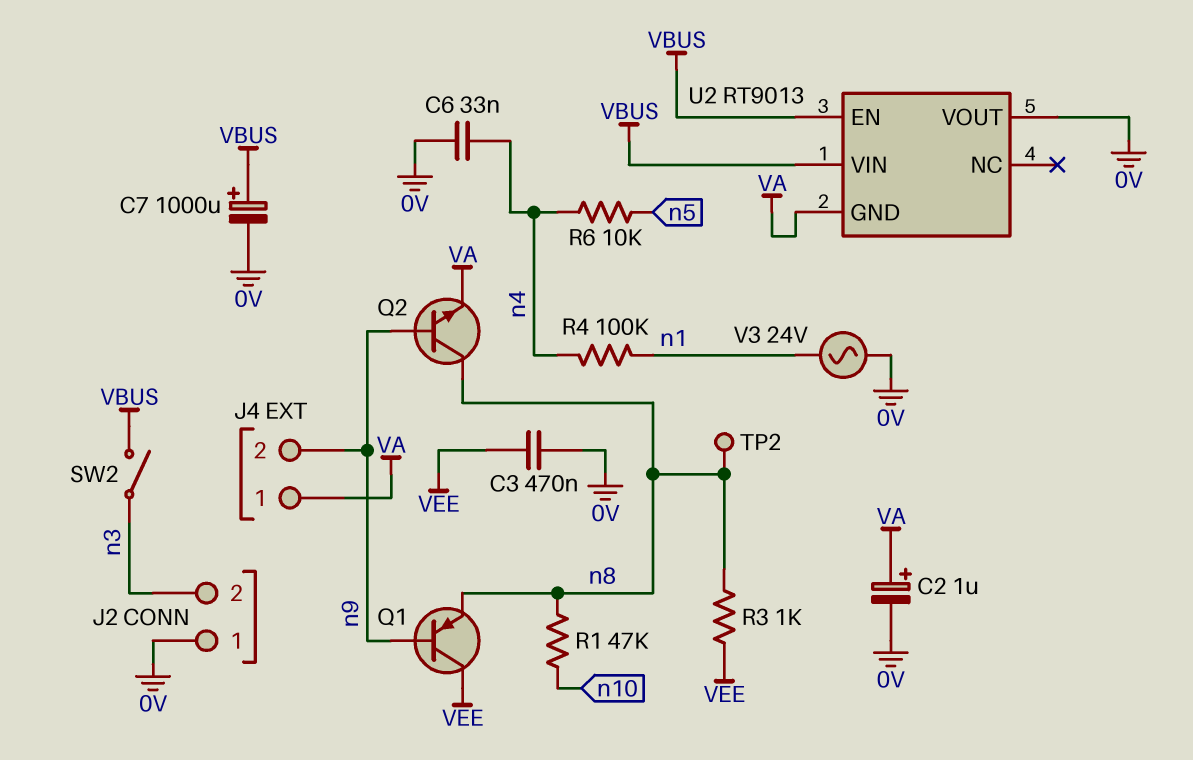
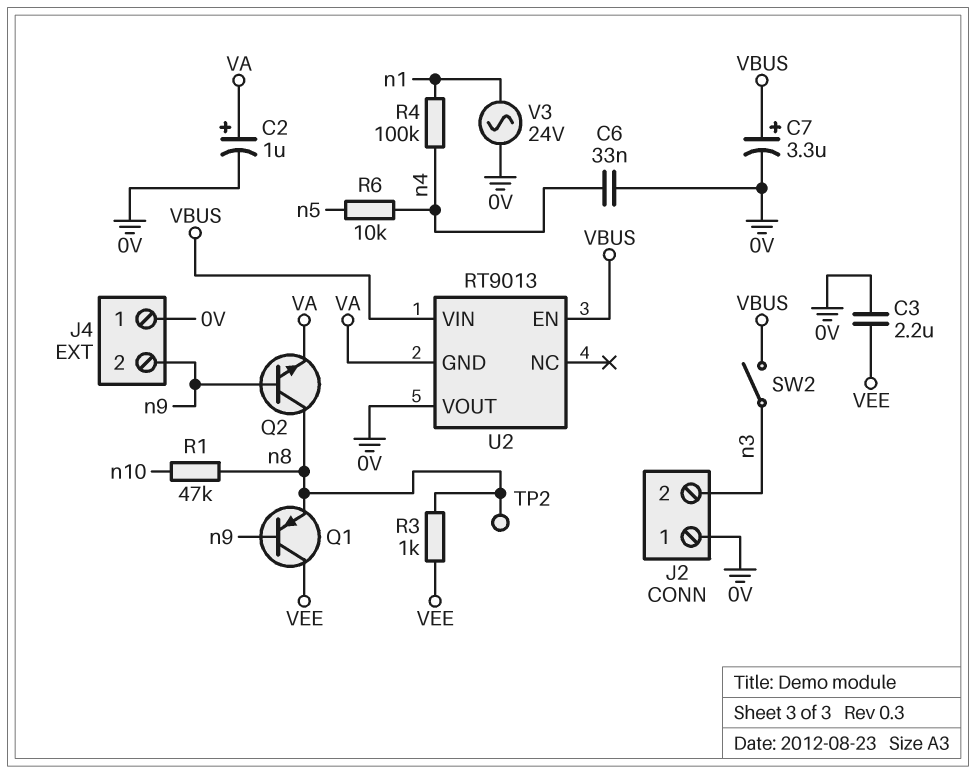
C3: 470nF (0V, VEE) -> 2.2uF (0V, VEE)
C7: 1000uF (plus VBUS, minus 0V) -> 3.3uF (plus VBUS, minus 0V)
J4 pin 1: VA -> 0V

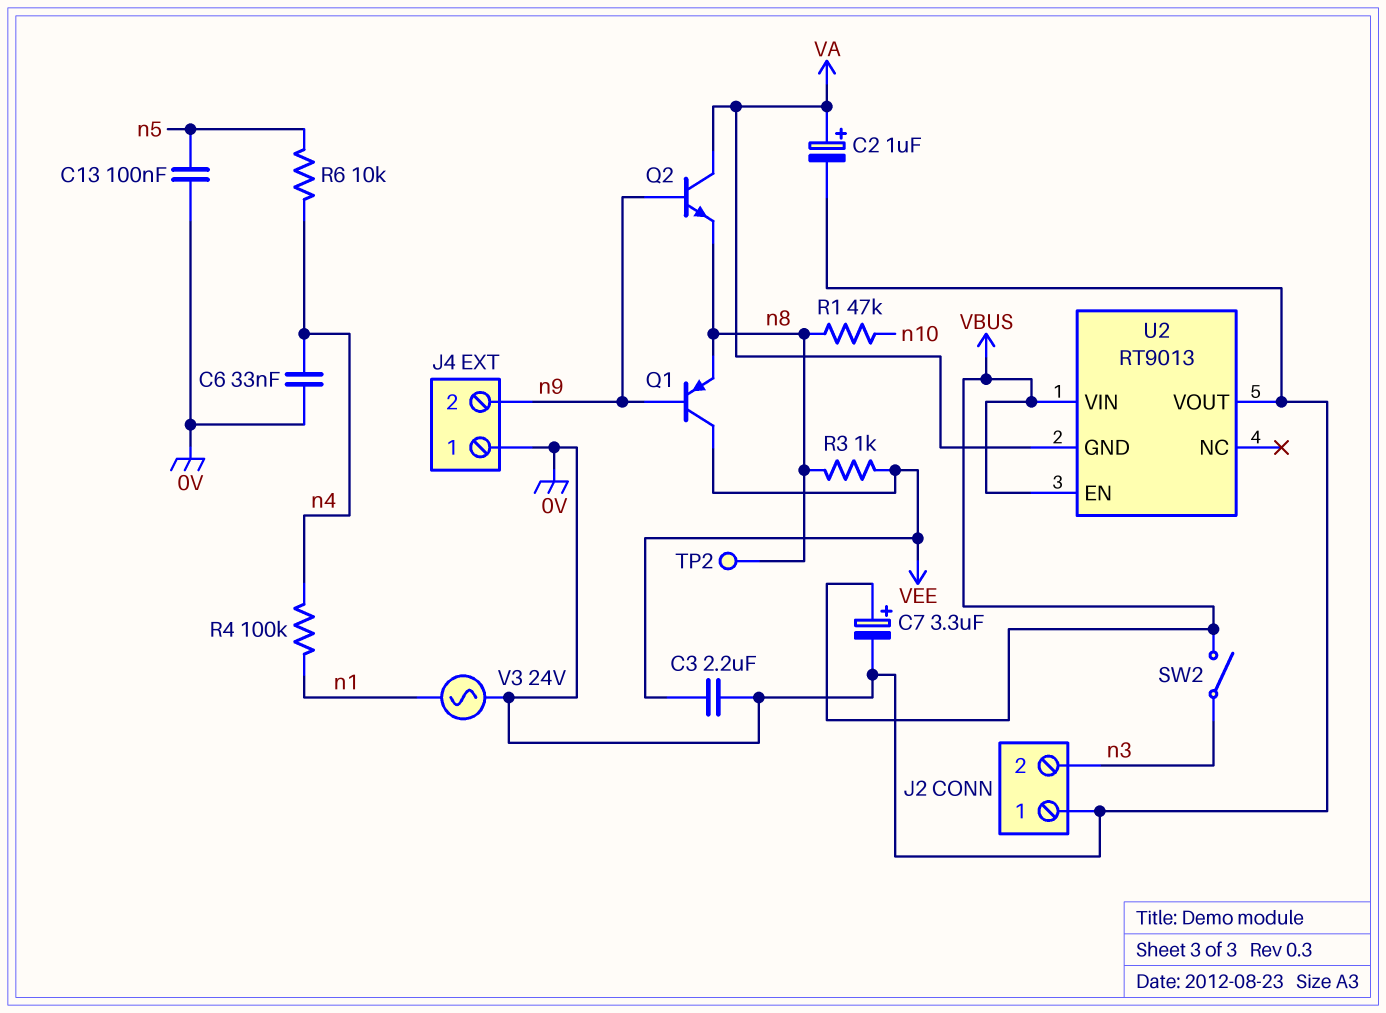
C13: none -> 100nF (0V, n5)
Q2: NPN (B n9, C n8, E VA) -> NPN (B n9, C VA, E n8)

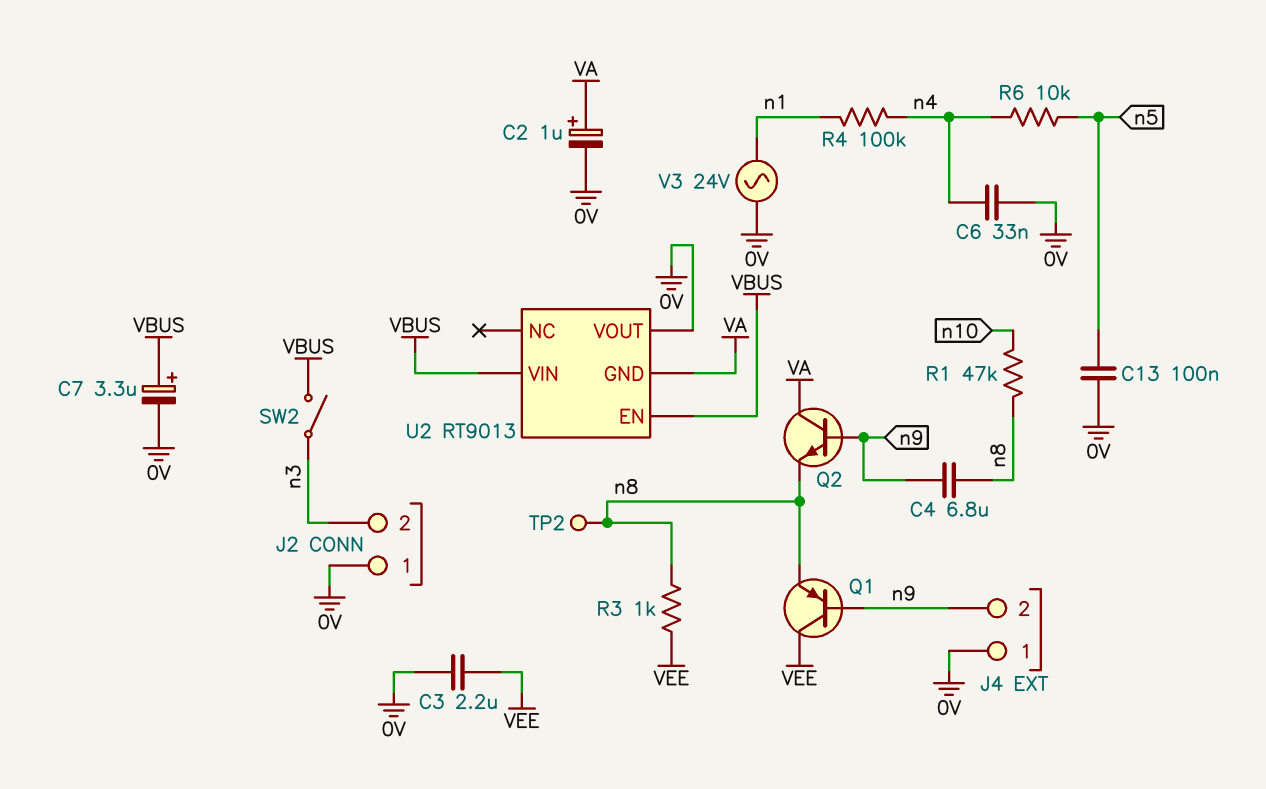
C4: none -> 6.8uF (n8, n9)

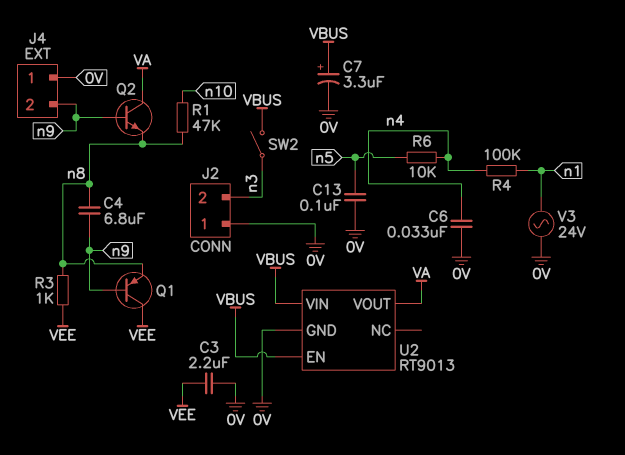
C2: 1uF (plus VA, minus 0V) -> none
TP2: test point (n8) -> none
U2 pin GND: VA -> 0V
U2 pin VOUT: 0V -> VA

